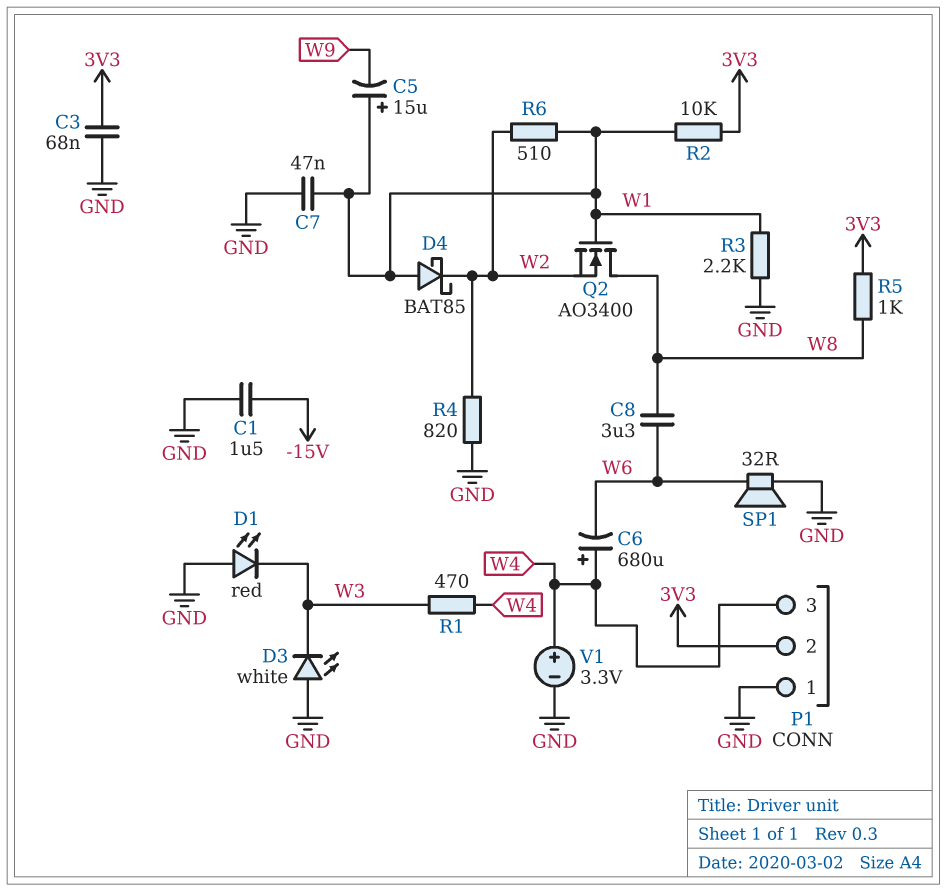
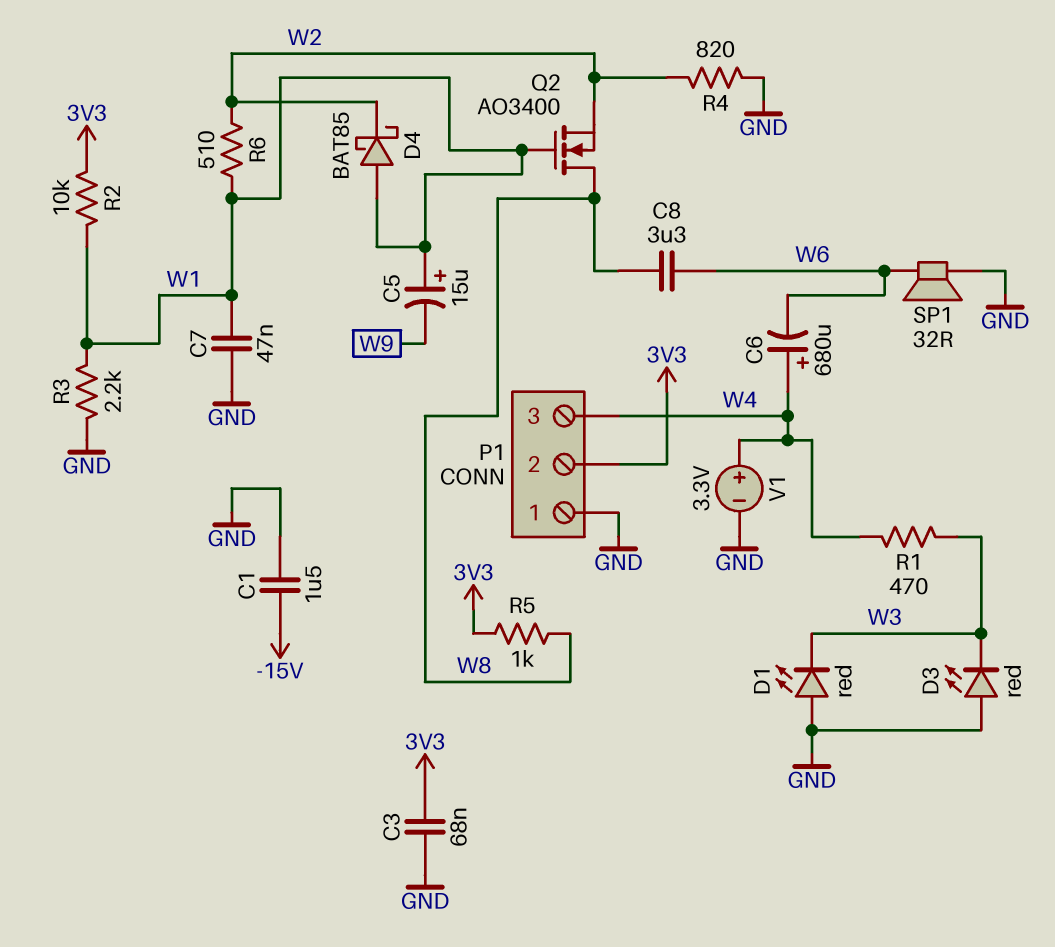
D3: LED white (A GND, K W3) -> LED red (A GND, K W3)

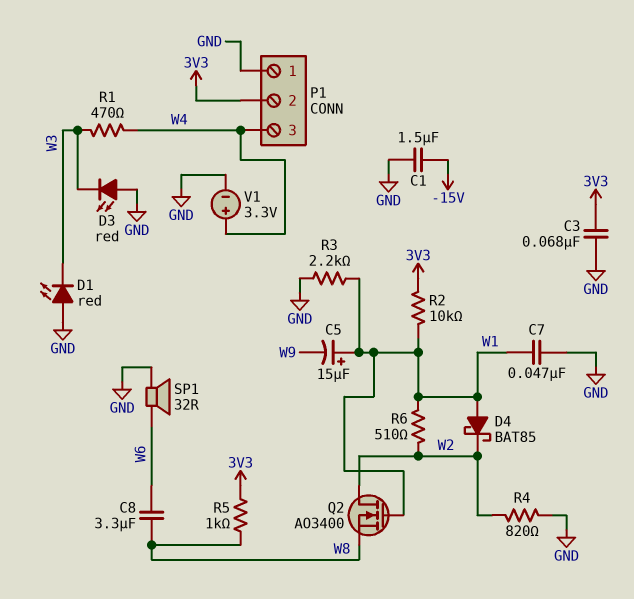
C6: 680uF (plus W4, minus W6) -> none
Q2: NMOS AO3400 (G W1, D W8, S W2) -> NMOS AO3400 (G W1, D W2, S W8)

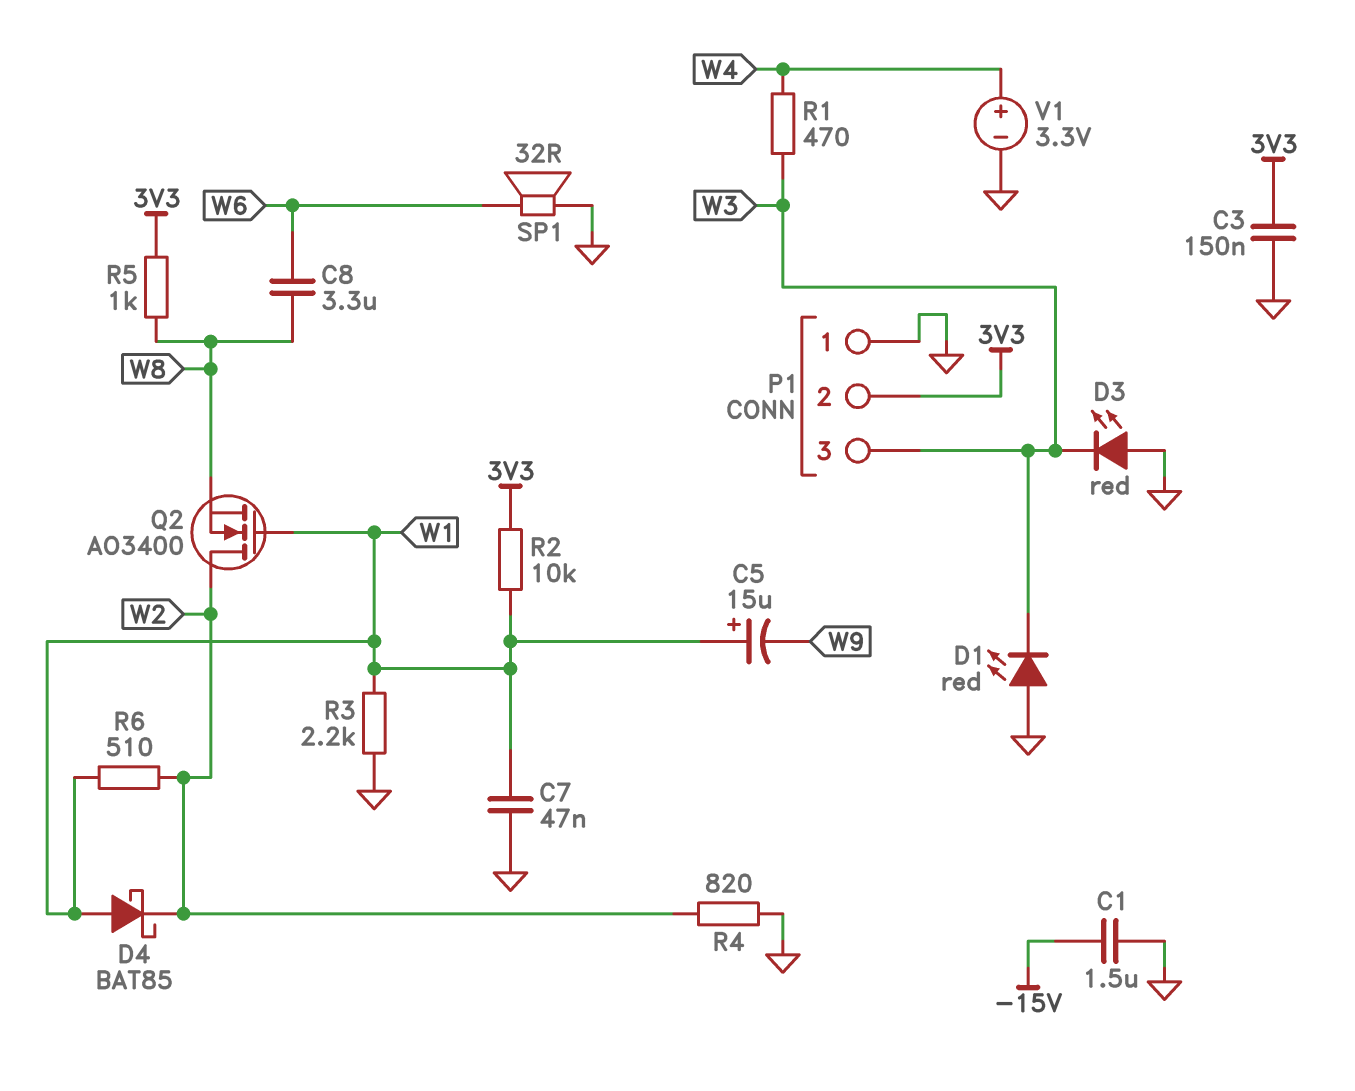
C3: 68nF (3V3, GND) -> 150nF (3V3, GND)
P1 pin 3: W4 -> W3

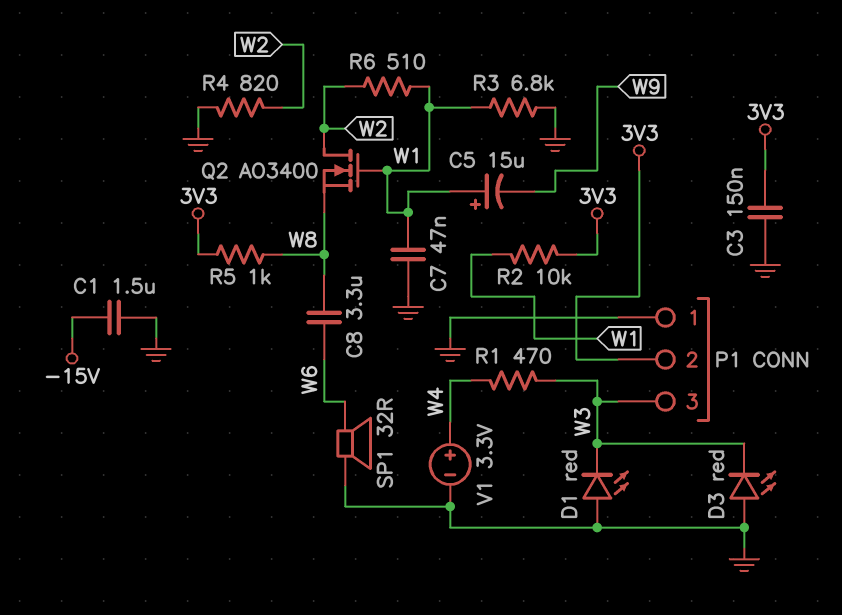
D4: schottky BAT85 (A W1, K W2) -> none
R3: 2.2k (GND, W1) -> 6.8k (GND, W1)

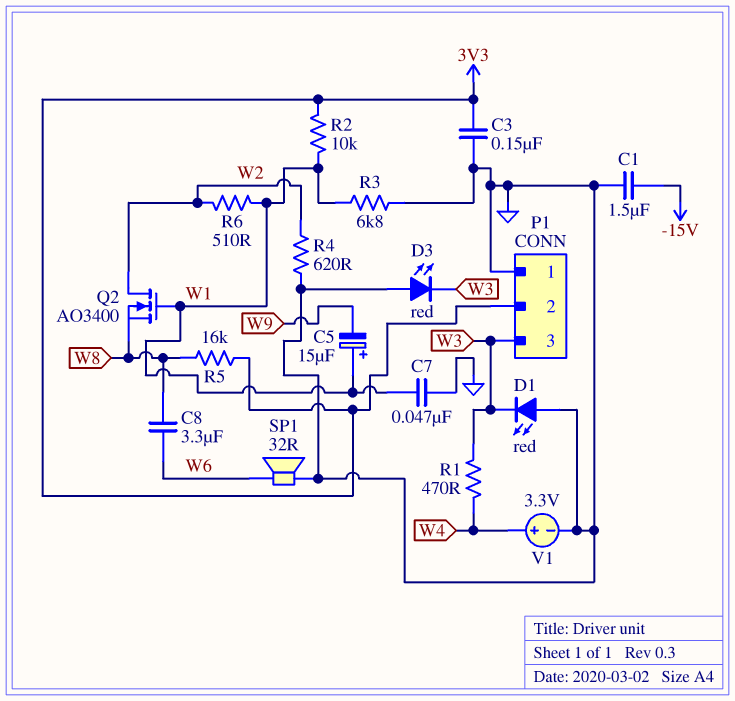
R4: 820 (GND, W2) -> 620 (GND, W2)
R5: 1k (3V3, W8) -> 16k (3V3, W8)

